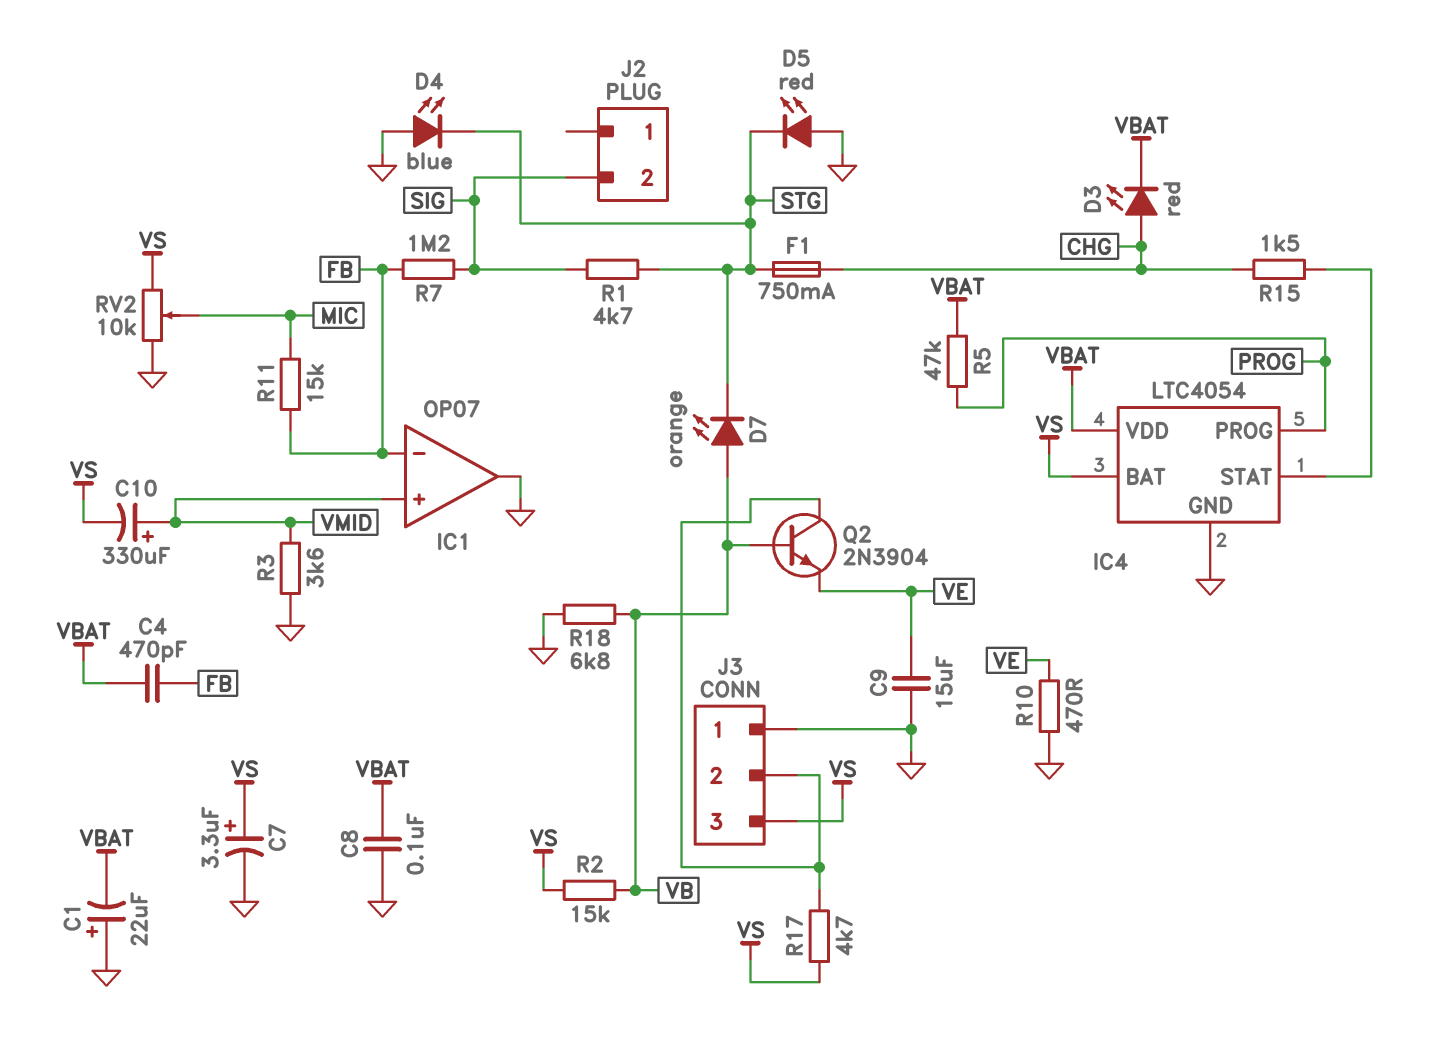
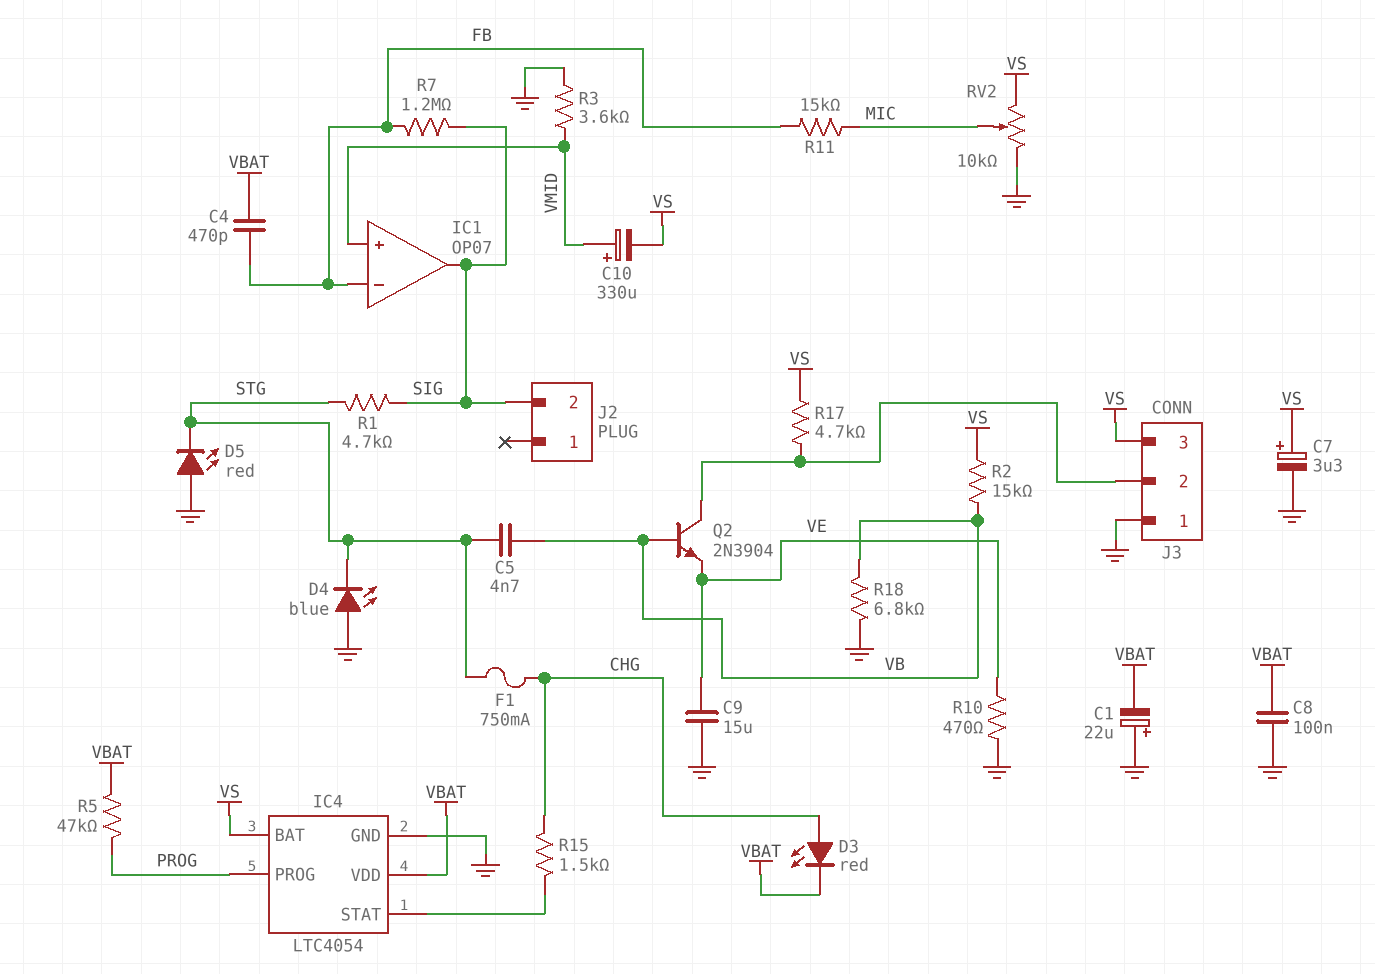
C5: none -> 4.7nF (STG, VB)
D7: LED orange (A VB, K STG) -> none
IC1 pin out: GND -> SIG

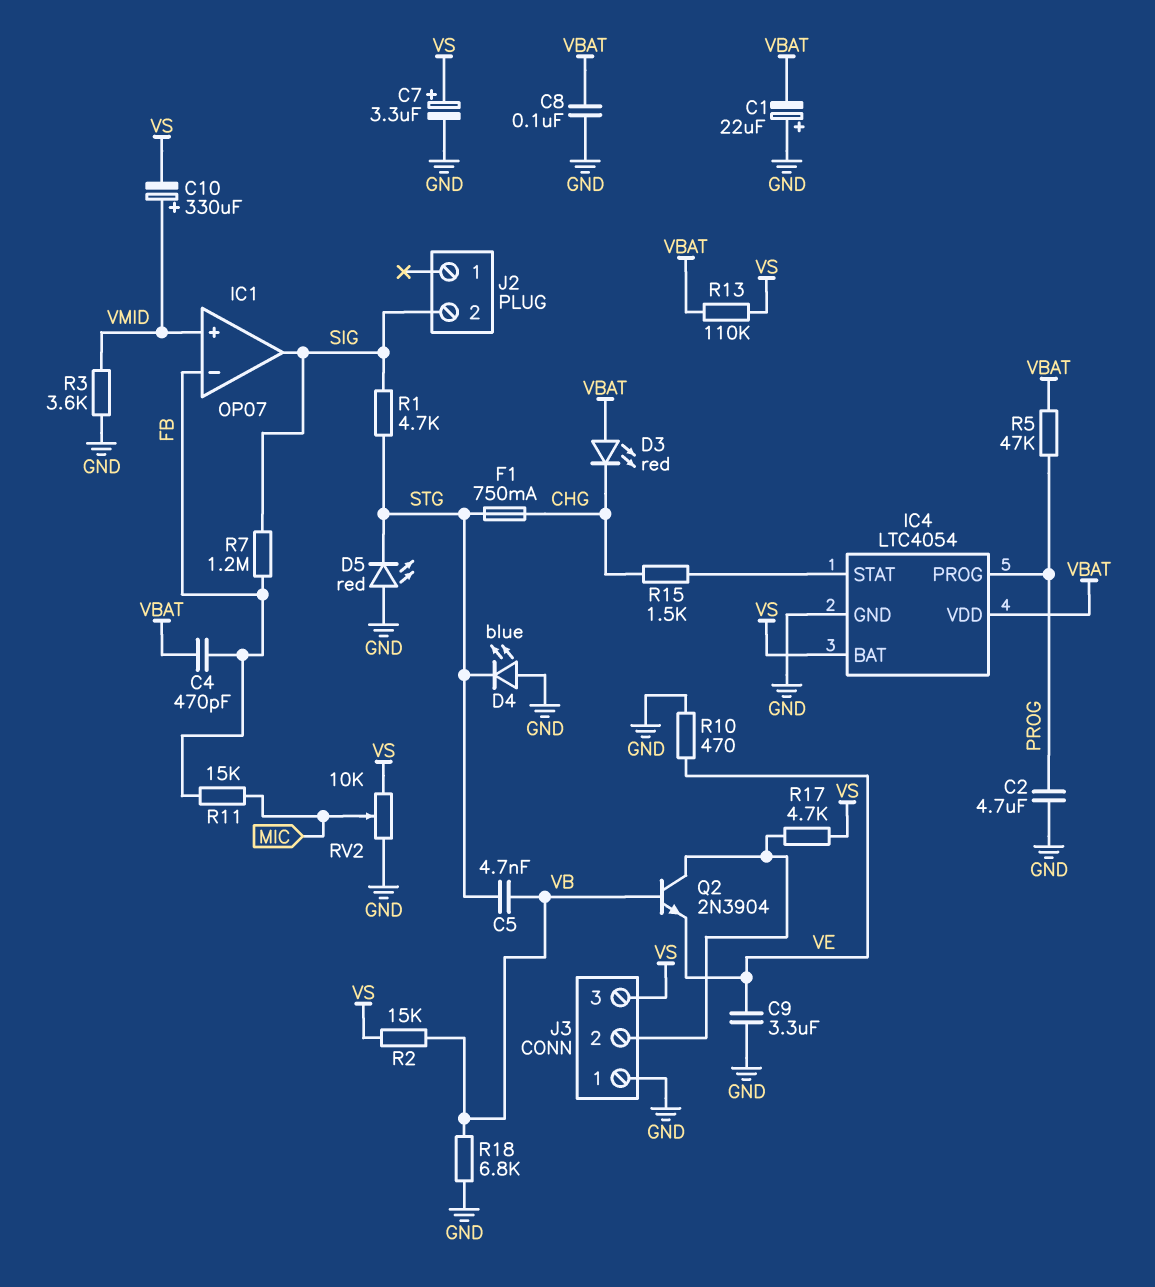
C2: none -> 4.7uF (GND, PROG)
C9: 15uF (GND, VE) -> 3.3uF (GND, VE)
D3: LED red (A CHG, K VBAT) -> LED red (A VBAT, K CHG)
R13: none -> 110k (VBAT, VS)

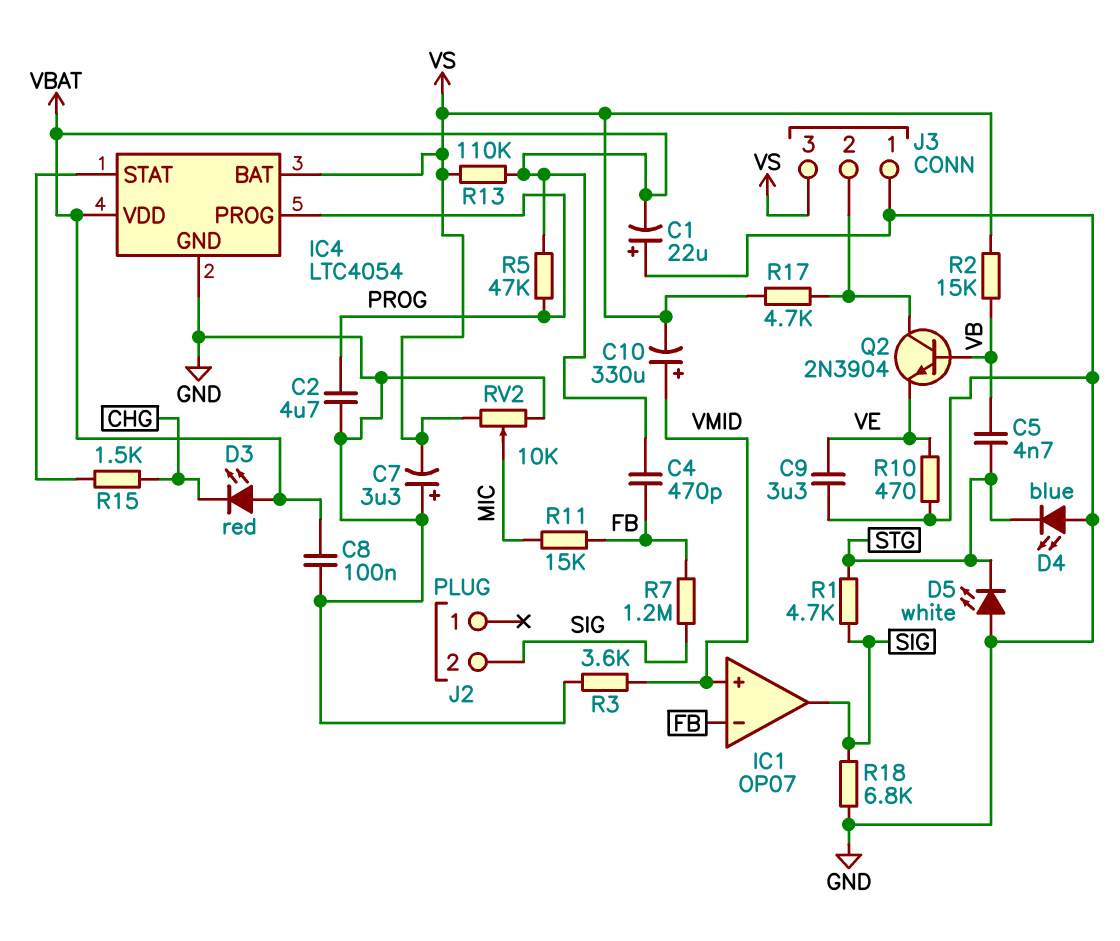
C7: 3.3uF (plus VS, minus GND) -> 3.3uF (plus GND, minus VS)
D5: LED red (A GND, K STG) -> LED white (A GND, K STG)
F1: 750mA (CHG, STG) -> none
R18: 6.8k (GND, VB) -> 6.8k (GND, SIG)

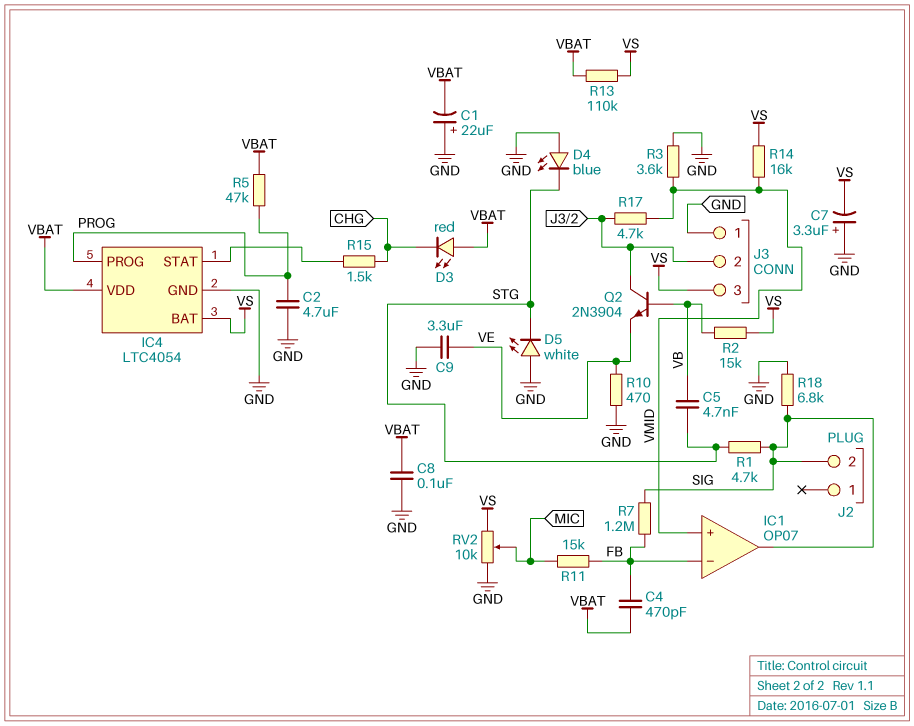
C10: 330uF (plus VMID, minus VS) -> none
R14: none -> 16k (VMID, VS)
R17: 4.7k (J3/2, VS) -> 4.7k (J3/2, VMID)

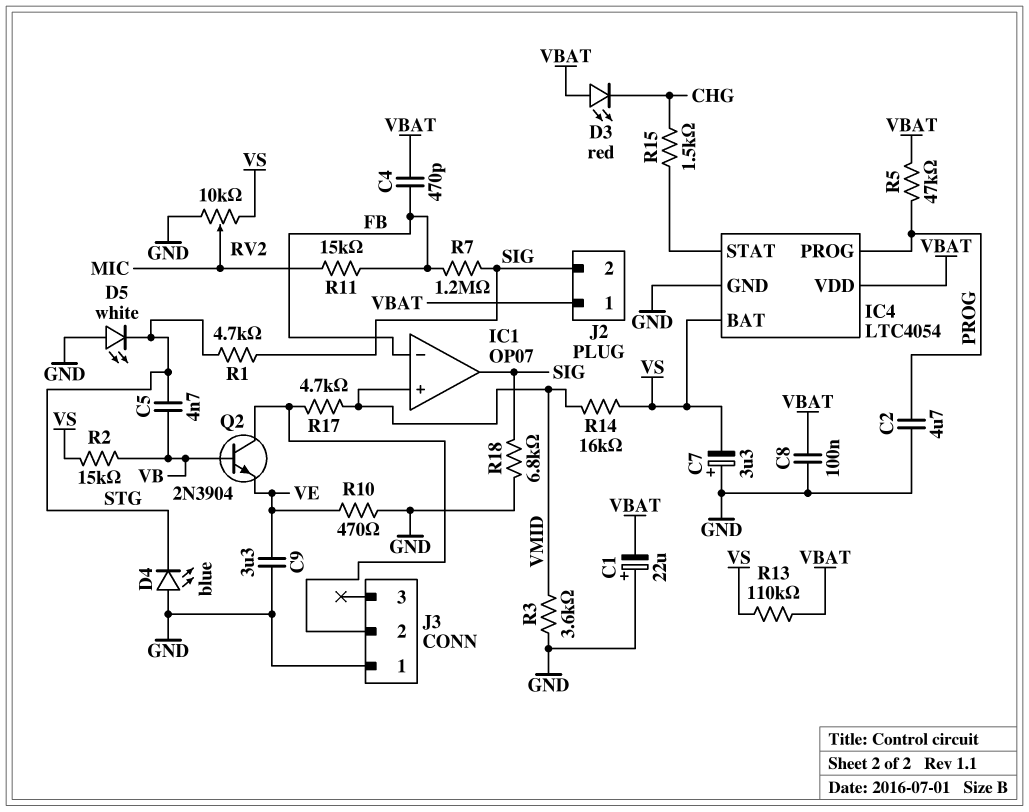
J2 pin 1: none -> VBAT
J3 pin 3: VS -> none

